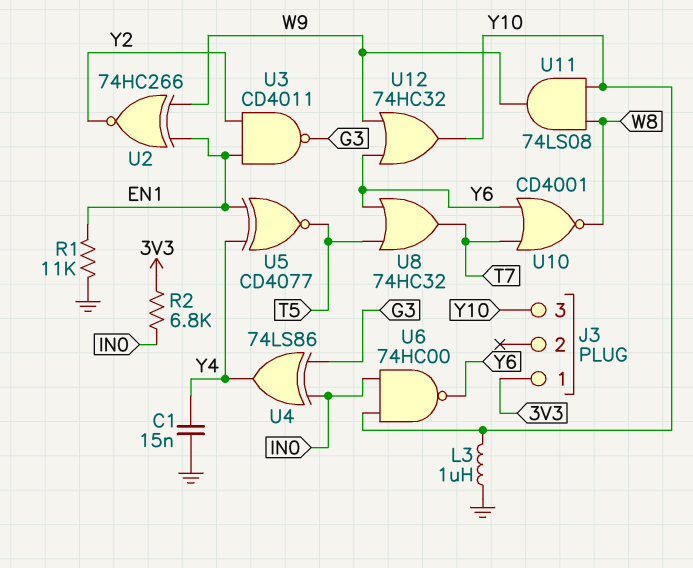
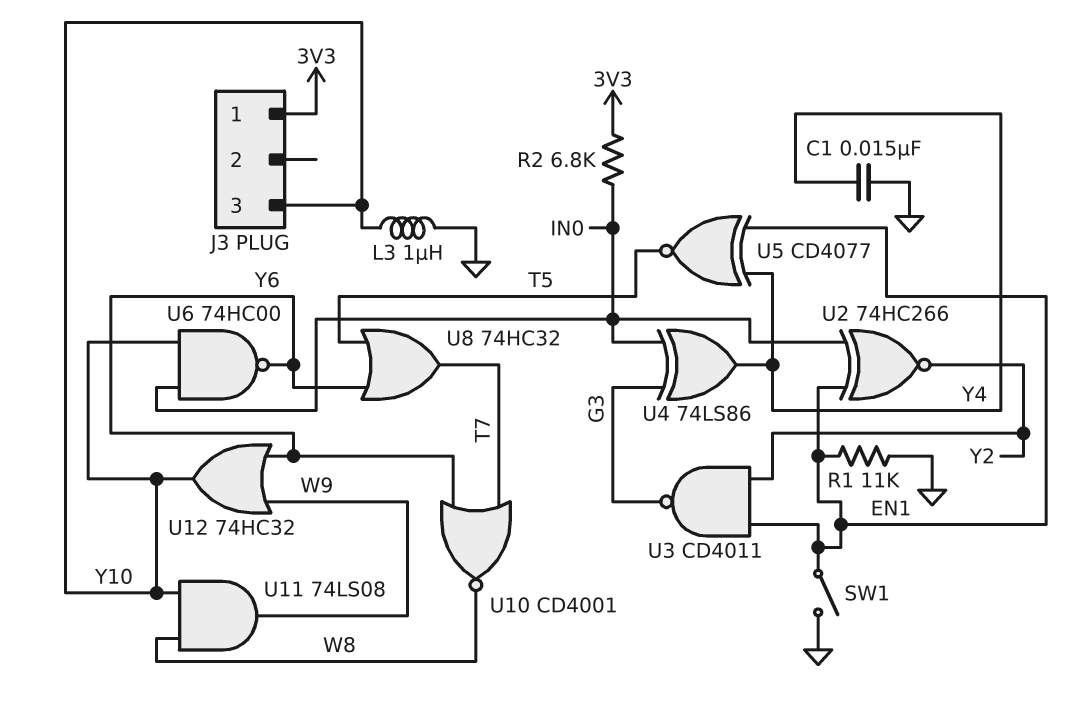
SW1: none -> switch (EN1, GND)
U2: XNOR 74HC266 (in EN1, in W9, out Y2) -> XNOR 74HC266 (in EN1, in IN0, out Y2)

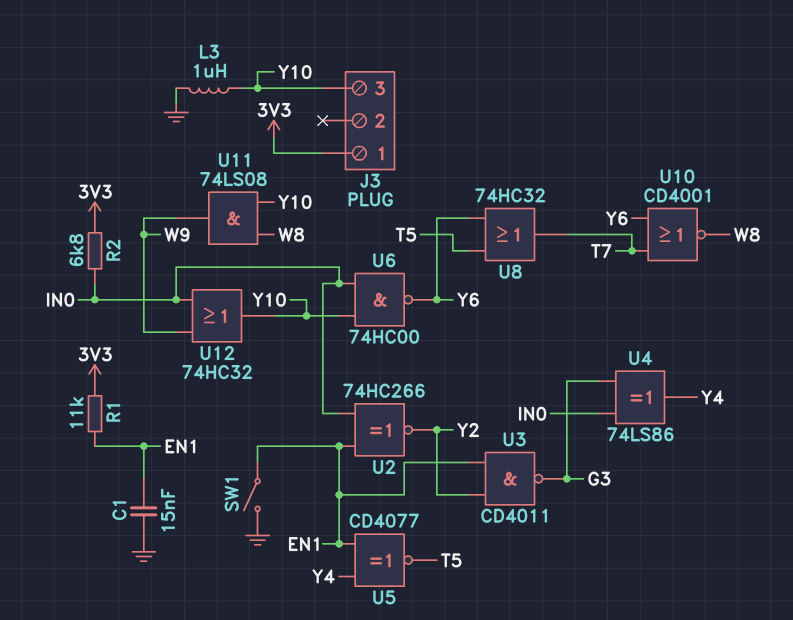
C1: 15nF (GND, Y4) -> 15nF (EN1, GND)
R1: 11k (EN1, GND) -> 11k (3V3, EN1)
U12: OR 74HC32 (in W9, in Y6, out Y10) -> OR 74HC32 (in IN0, in W9, out Y10)

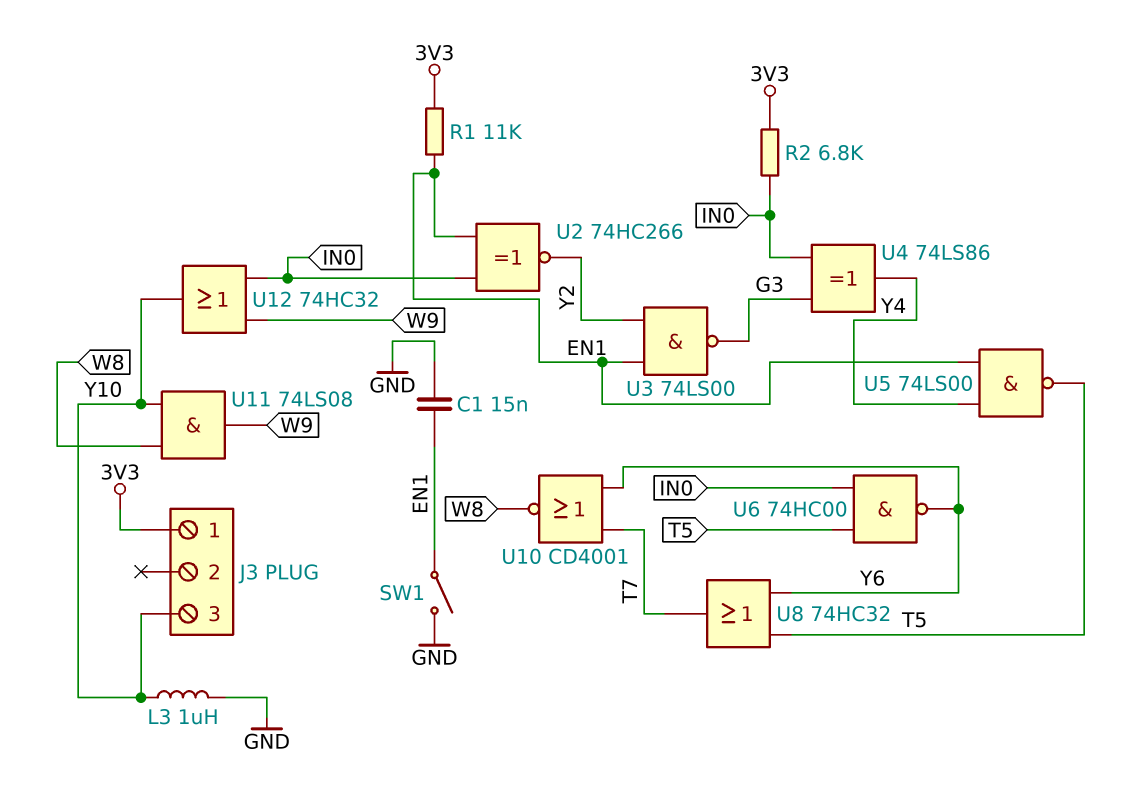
U3: NAND CD4011 (in EN1, in Y2, out G3) -> NAND 74LS00 (in EN1, in Y2, out G3)
U5: XNOR CD4077 (in EN1, in Y4, out T5) -> NAND 74LS00 (in EN1, in Y4, out T5)
U6: NAND 74HC00 (in IN0, in Y10, out Y6) -> NAND 74HC00 (in IN0, in T5, out Y6)

